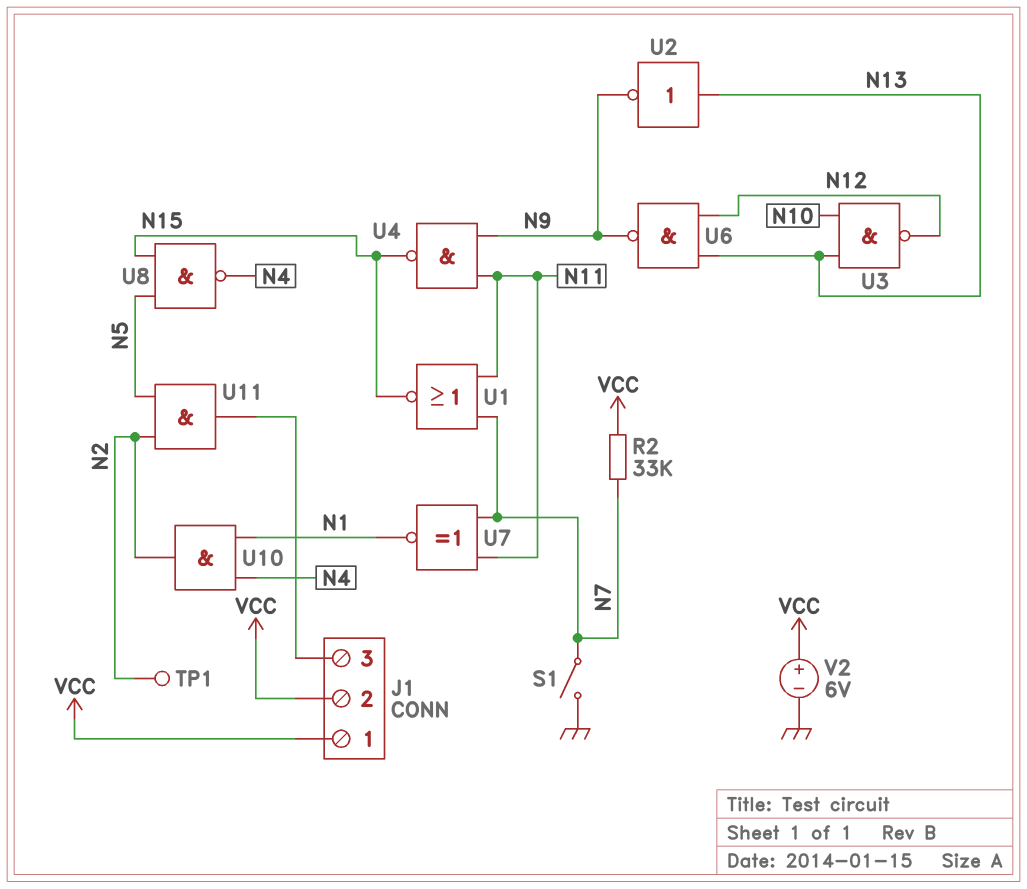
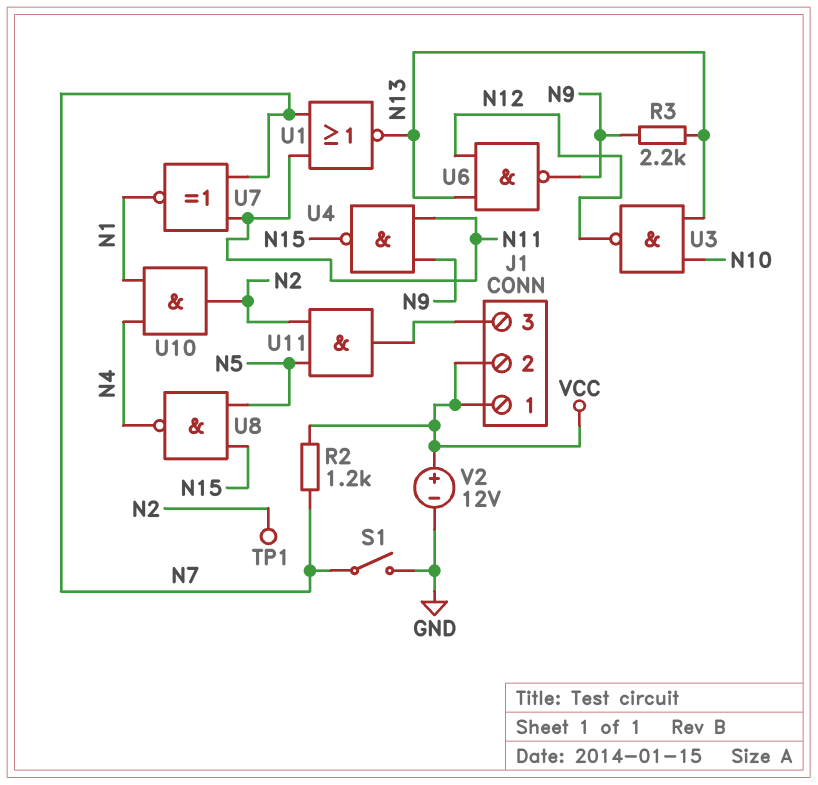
R2: 33k (N7, VCC) -> 1.2k (N7, VCC)
R3: none -> 2.2k (N9, N13)
U1: NOR (in N7, in N11, out N15) -> NOR (in N7, in N11, out N13)
U2: NOT (in N13, out N9) -> none
V2: 6V (plus VCC, minus GND) -> 12V (plus VCC, minus GND)

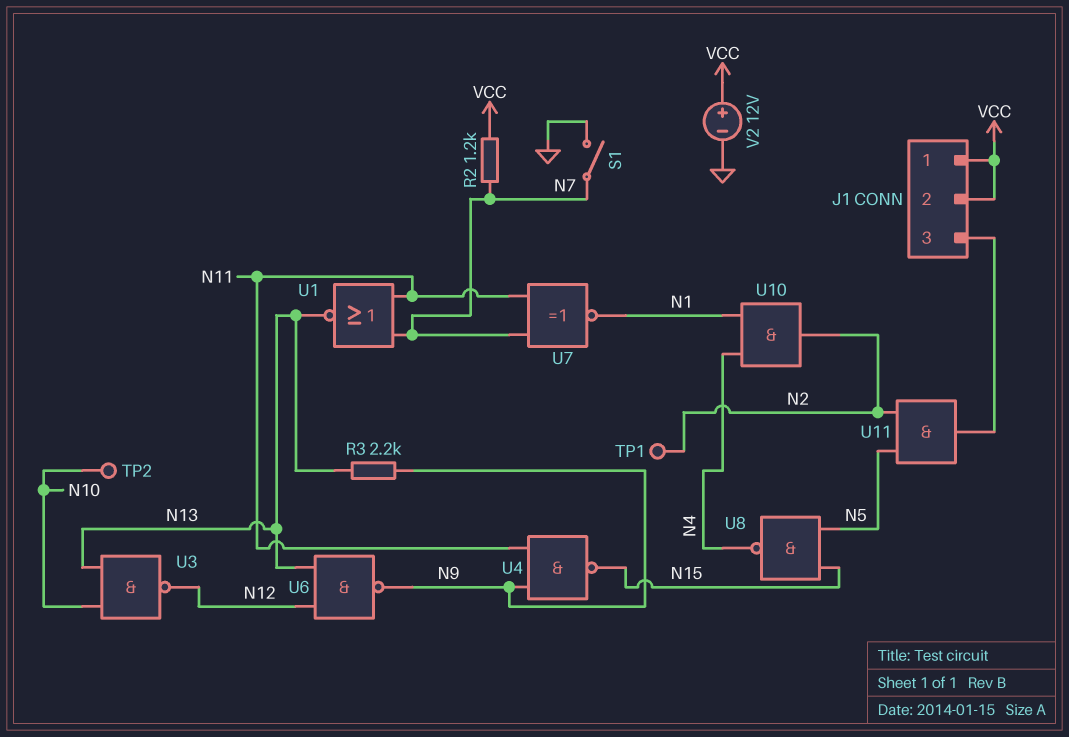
TP2: none -> test point (N10)

